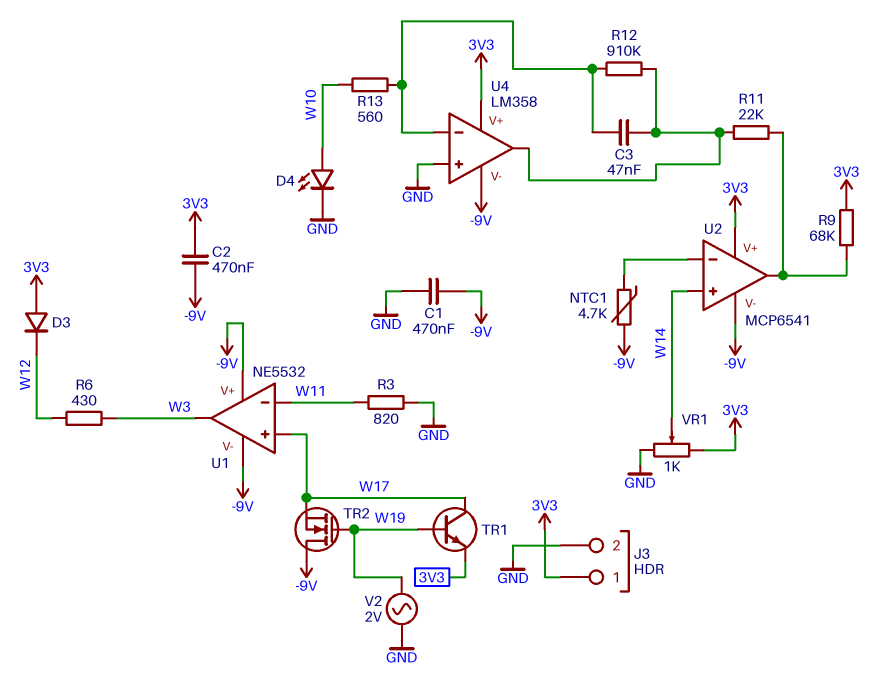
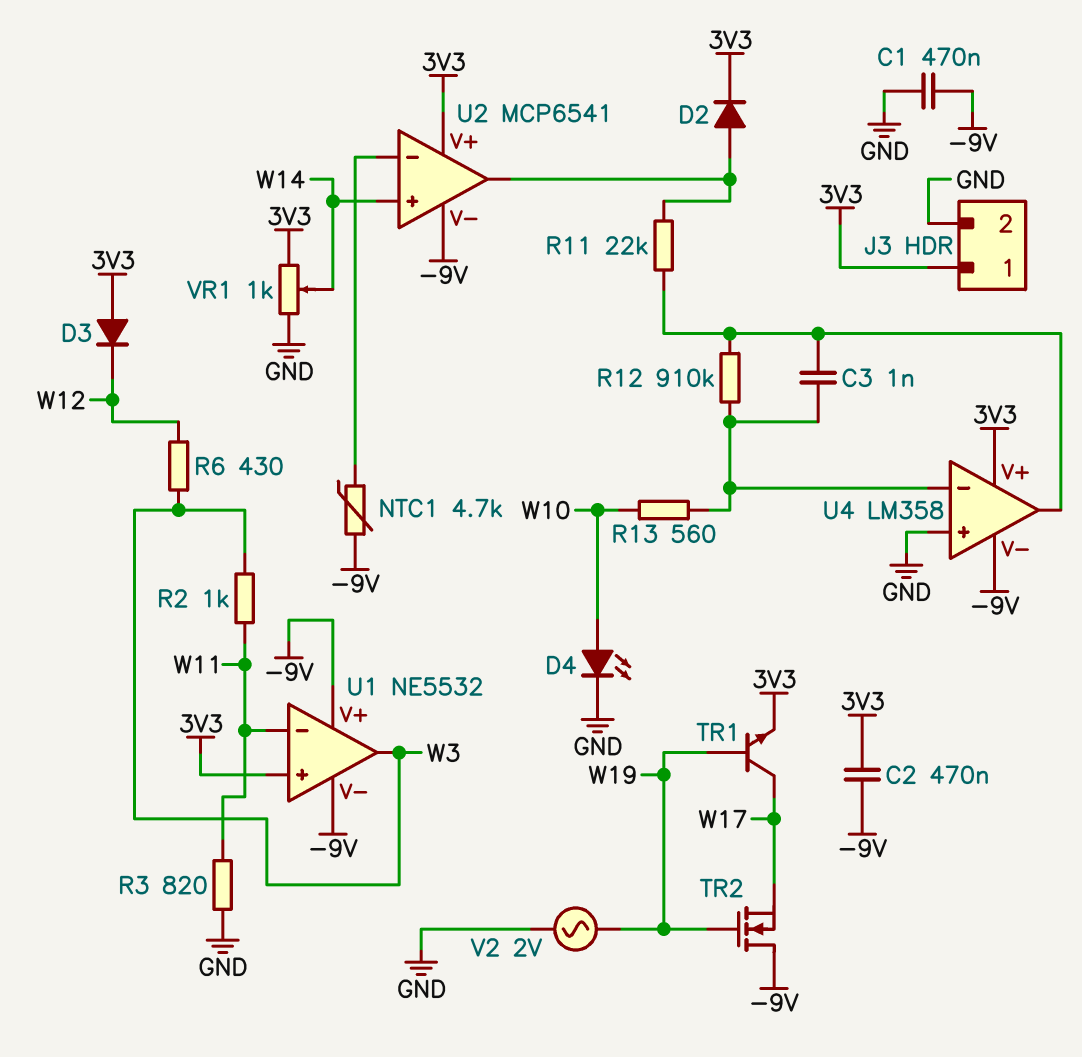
C3: 47nF (U4/in-, U4/out) -> 1nF (U4/in-, U4/out)
D2: none -> diode (A U2/out, K 3V3)
R2: none -> 1k (W3, W11)
R9: 68k (3V3, U2/out) -> none
U1 pin in+: W17 -> 3V3

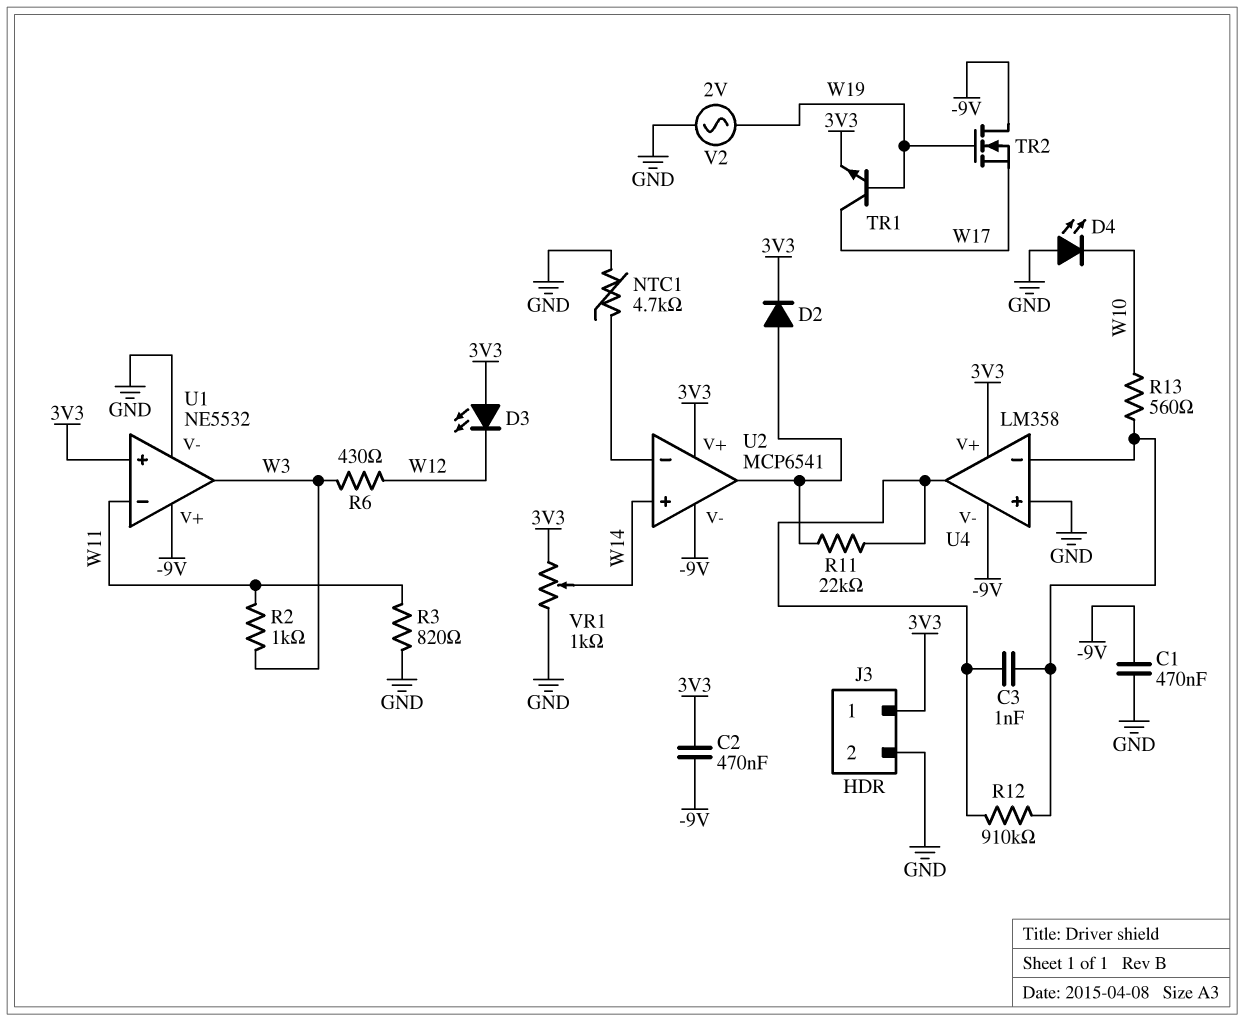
D3: diode (A 3V3, K W12) -> LED (A 3V3, K W12)
D4: LED (A W10, K GND) -> LED (A GND, K W10)
NTC1: 4.7k (-9V, U2/in-) -> 4.7k (GND, U2/in-)
U1 pin V-: -9V -> GND

